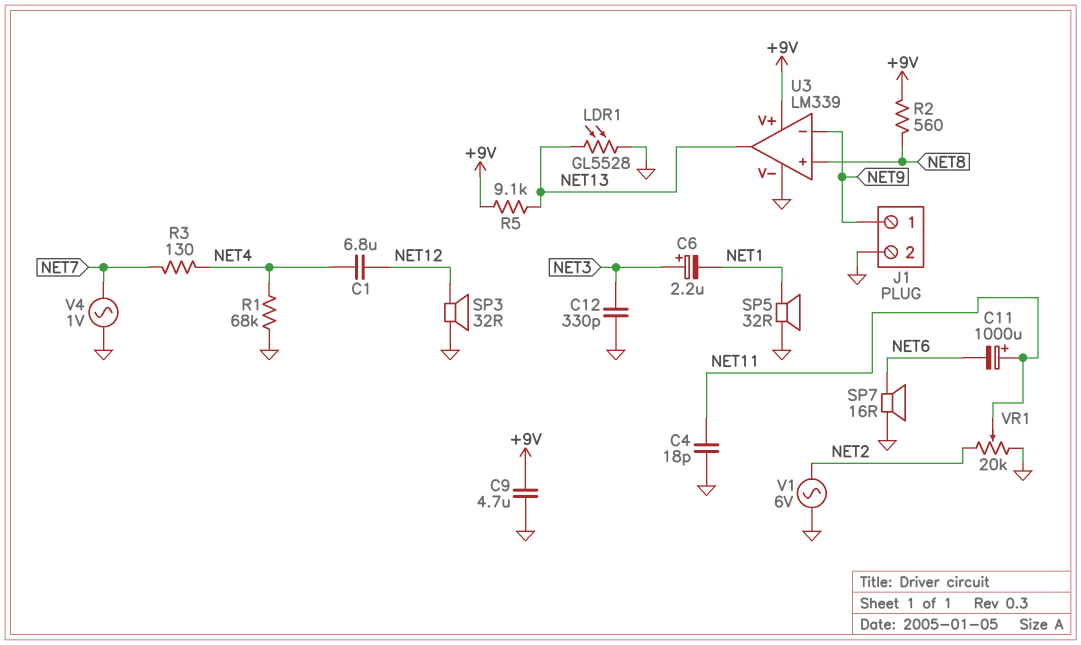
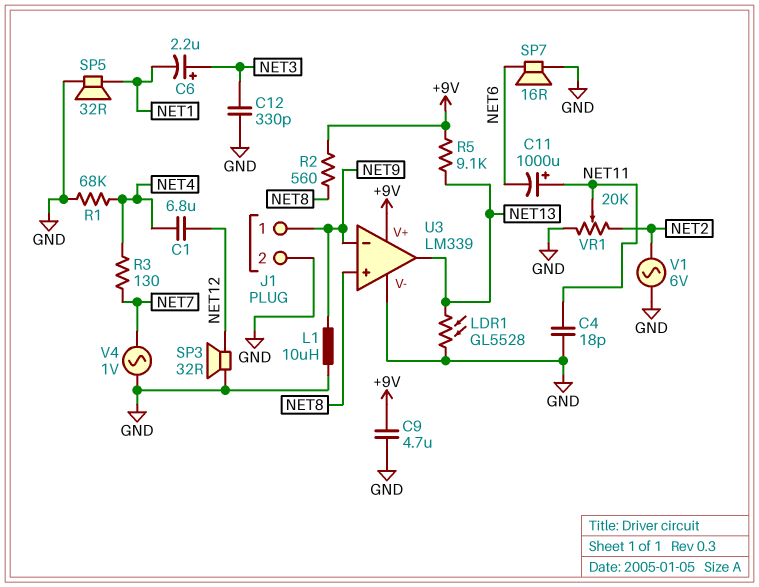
L1: none -> 10uH (GND, NET9)

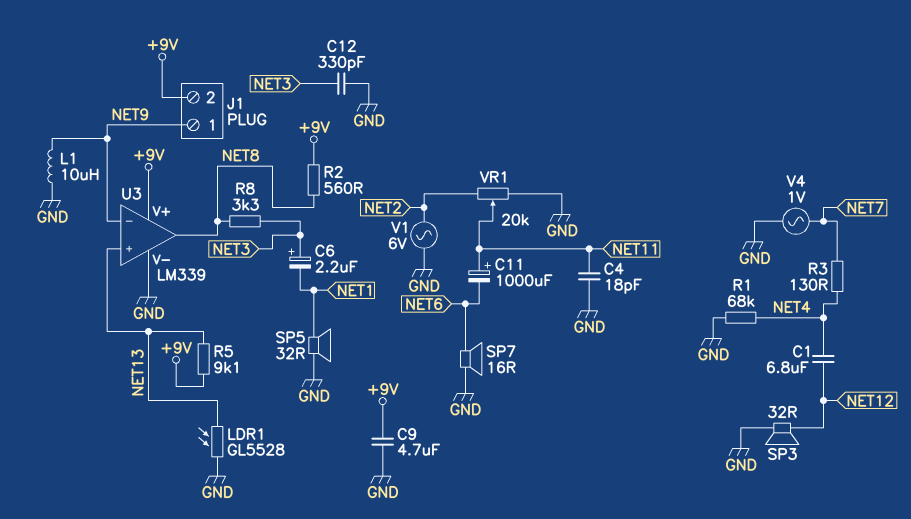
J1 pin 2: GND -> +9V
R8: none -> 3.3k (NET3, NET8)
U3 pin in+: NET8 -> NET13
U3 pin out: NET13 -> NET8

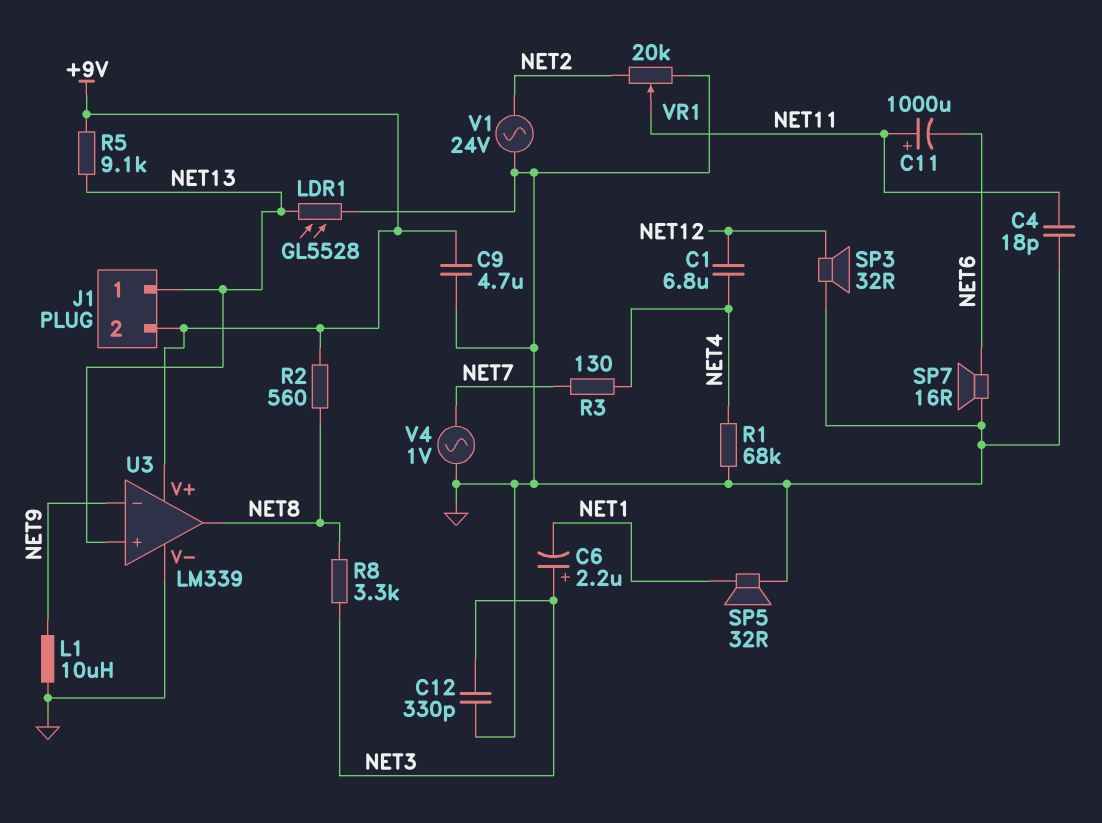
J1 pin 1: NET9 -> NET13
V1: AC 6V (GND, NET2) -> AC 24V (GND, NET2)

